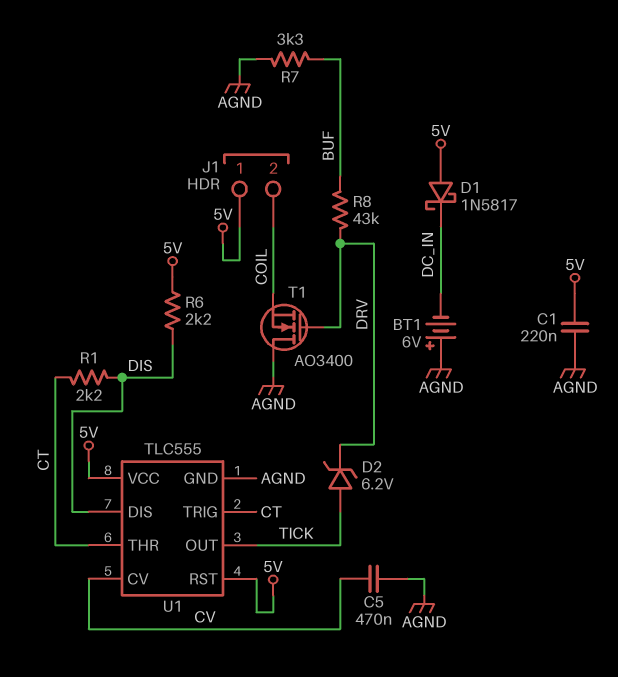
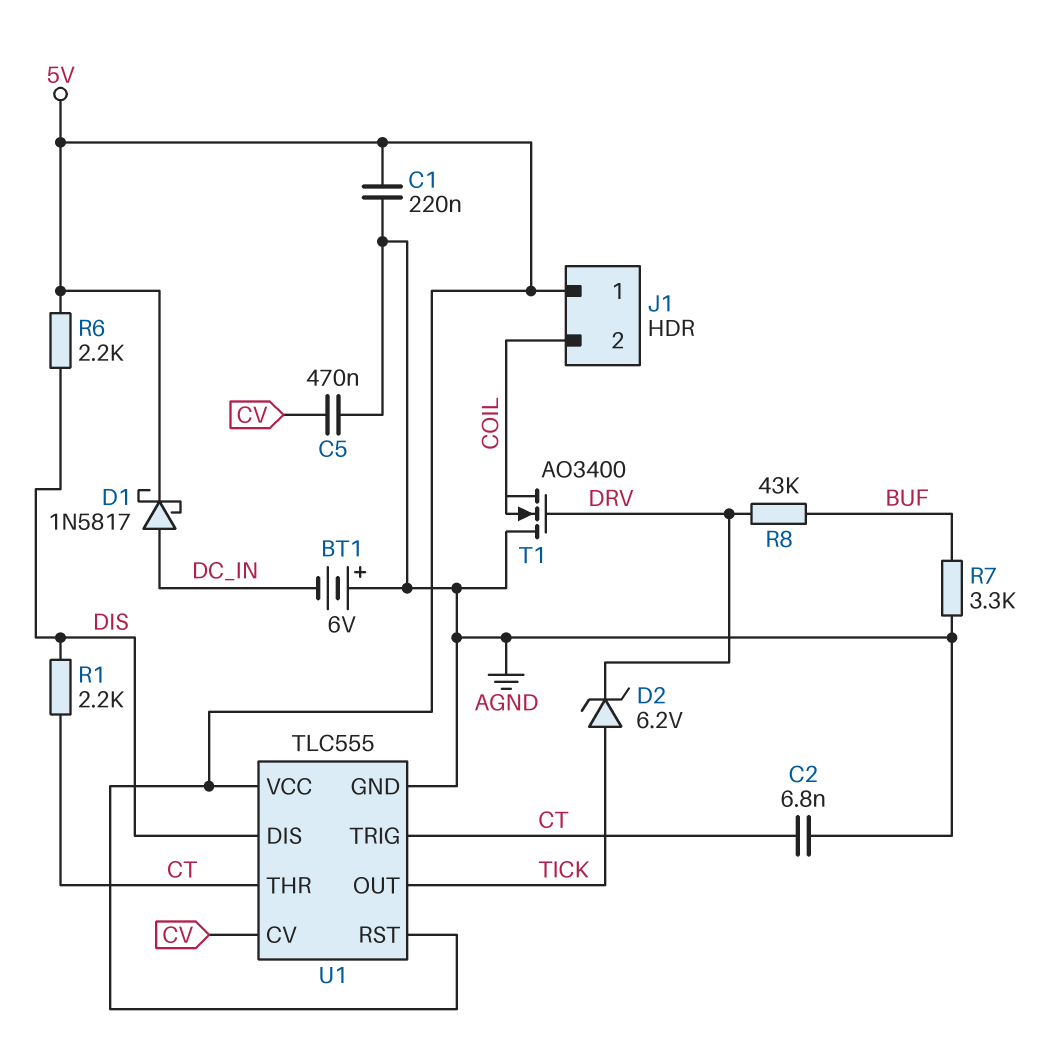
C2: none -> 6.8nF (AGND, CT)
D1: schottky 1N5817 (A 5V, K DC_IN) -> schottky 1N5817 (A DC_IN, K 5V)

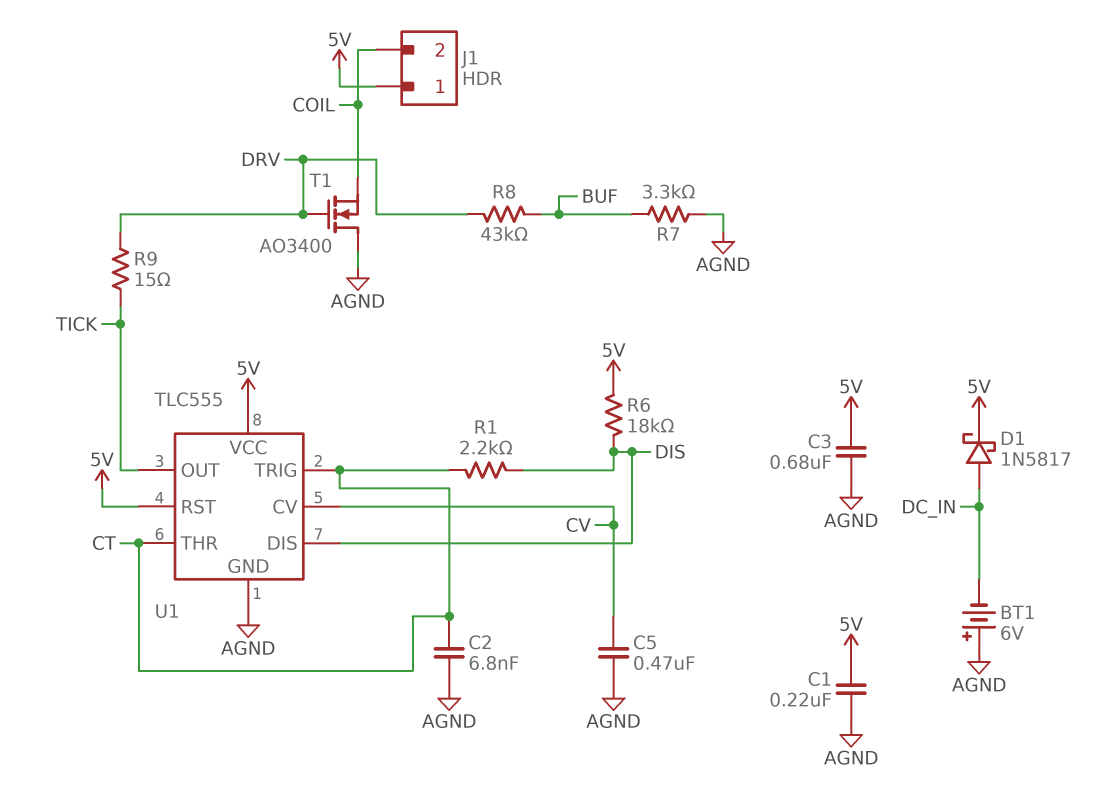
C3: none -> 680nF (5V, AGND)
D2: zener 6.2V (A TICK, K DRV) -> none
R6: 2.2k (5V, DIS) -> 18k (5V, DIS)
R9: none -> 15 (DRV, TICK)

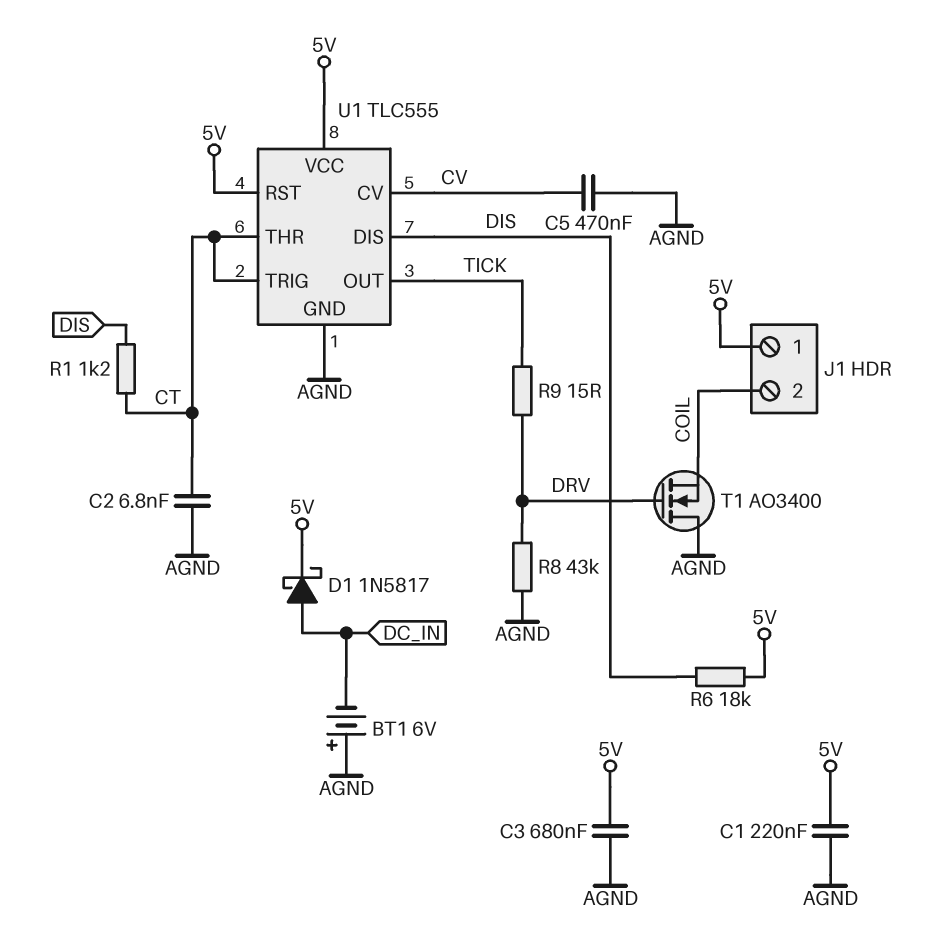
R1: 2.2k (CT, DIS) -> 1.2k (CT, DIS)
R7: 3.3k (AGND, BUF) -> none
R8: 43k (BUF, DRV) -> 43k (AGND, DRV)

